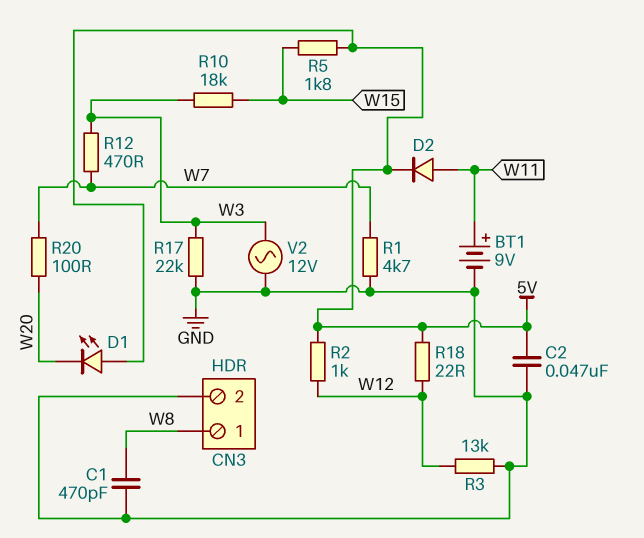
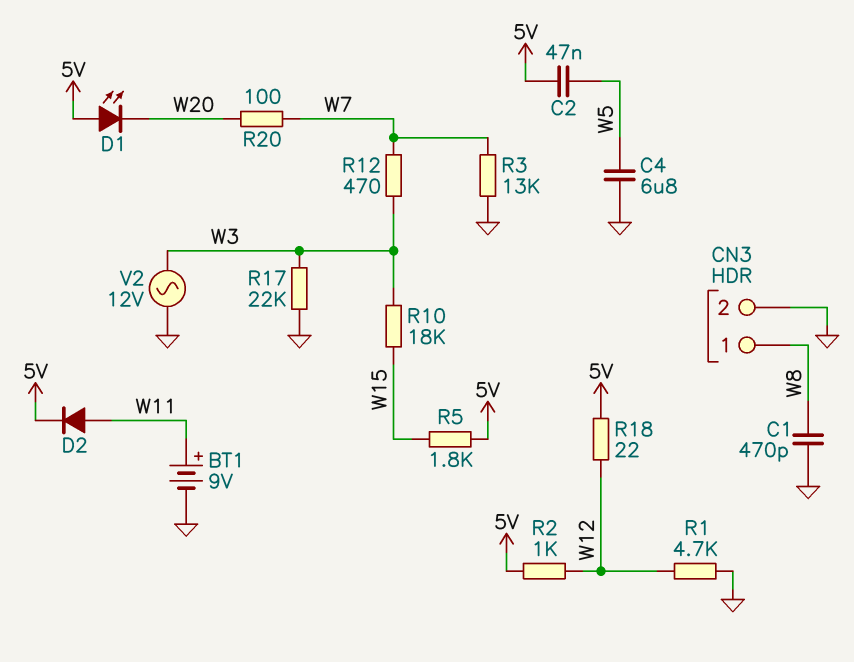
C2: 47nF (5V, GND) -> 47nF (5V, W5)
C4: none -> 6.8uF (GND, W5)
R1: 4.7k (GND, W7) -> 4.7k (GND, W12)
R3: 13k (GND, W12) -> 13k (GND, W7)

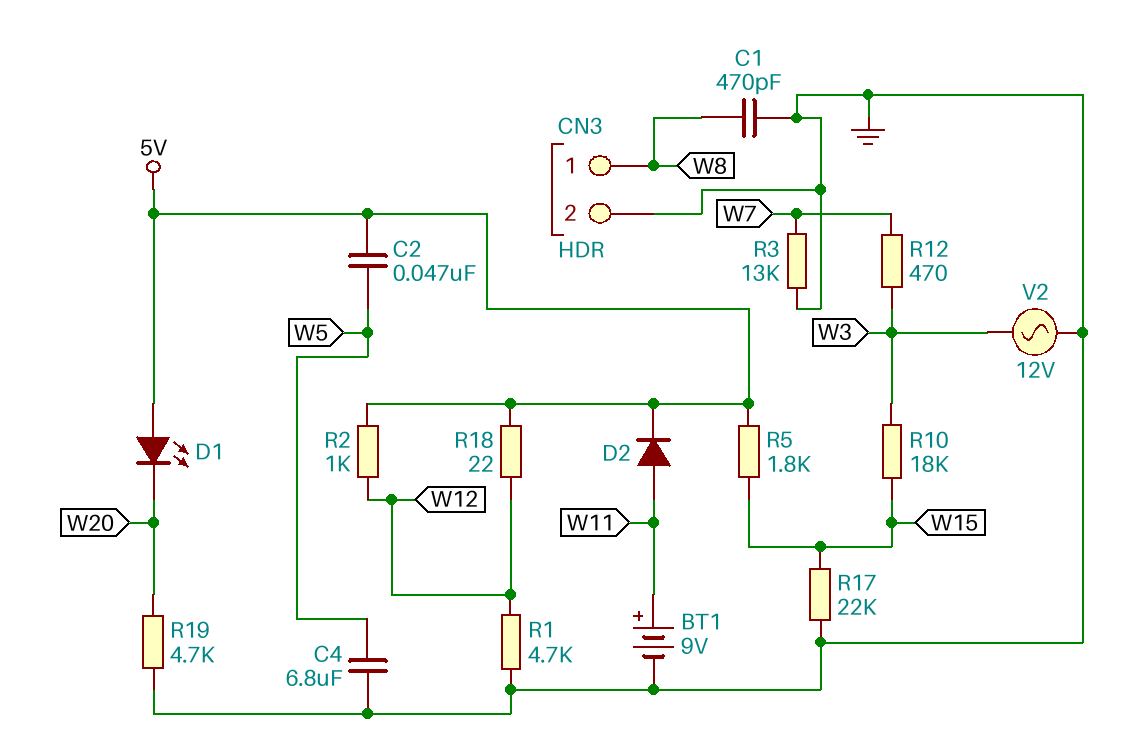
R17: 22k (GND, W3) -> 22k (GND, W15)
R19: none -> 4.7k (GND, W20)
R20: 100 (W7, W20) -> none

